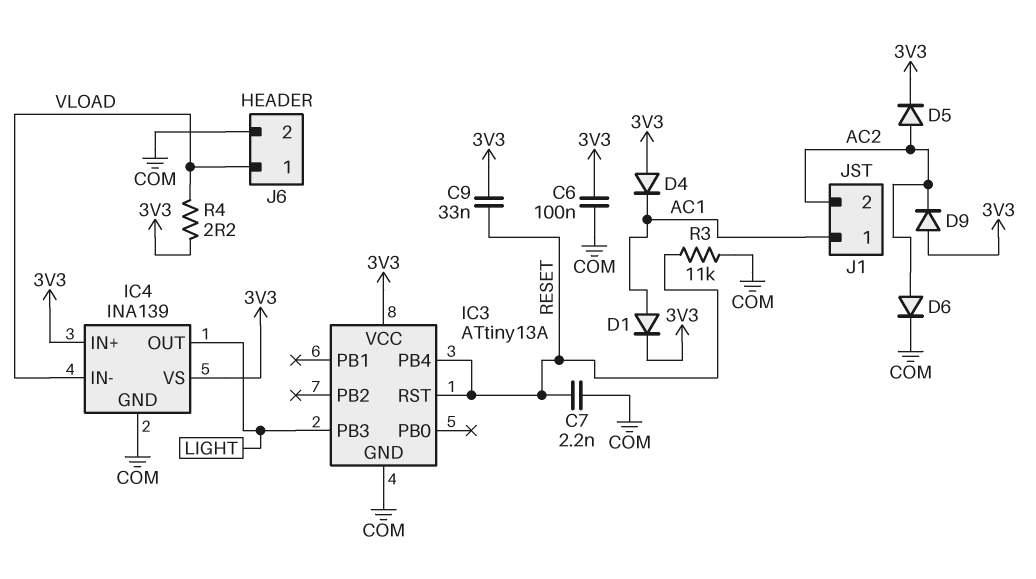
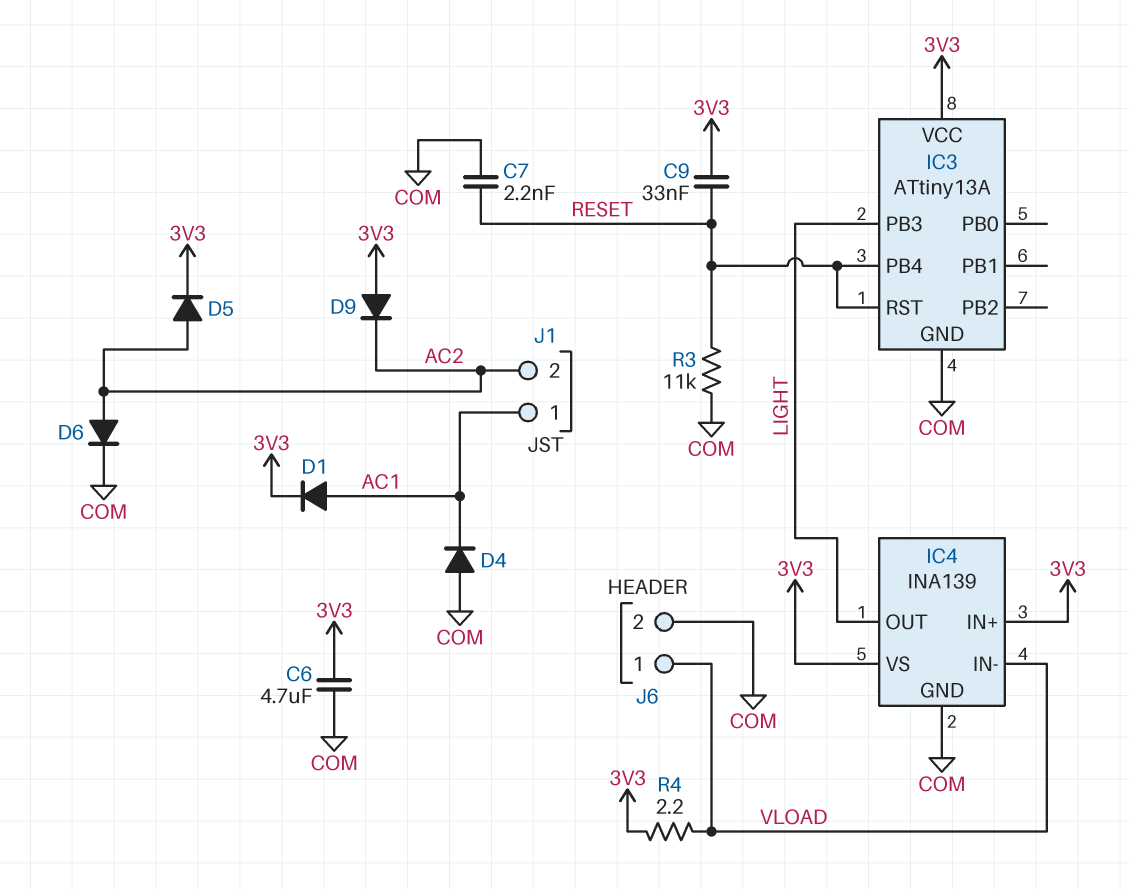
C6: 100nF (3V3, COM) -> 4.7uF (3V3, COM)
D4: diode (A 3V3, K AC1) -> diode (A COM, K AC1)

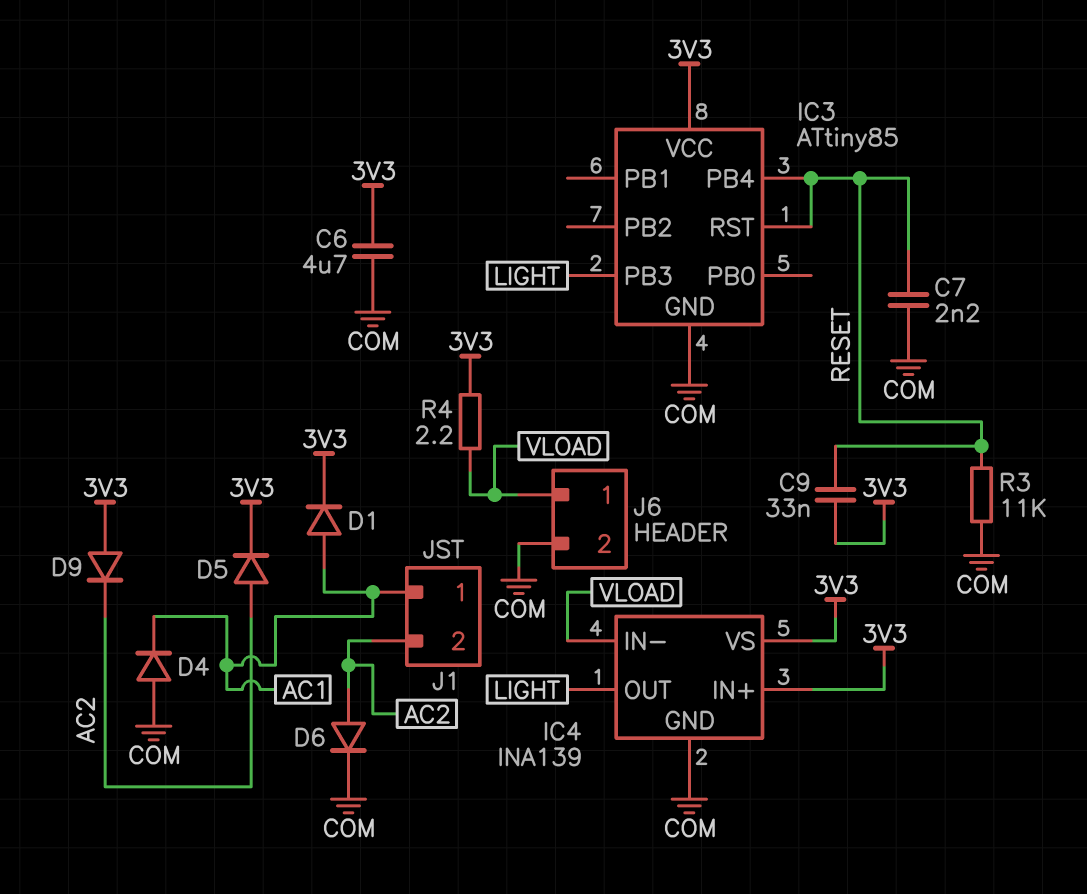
IC3: ATtiny13A -> ATtiny85

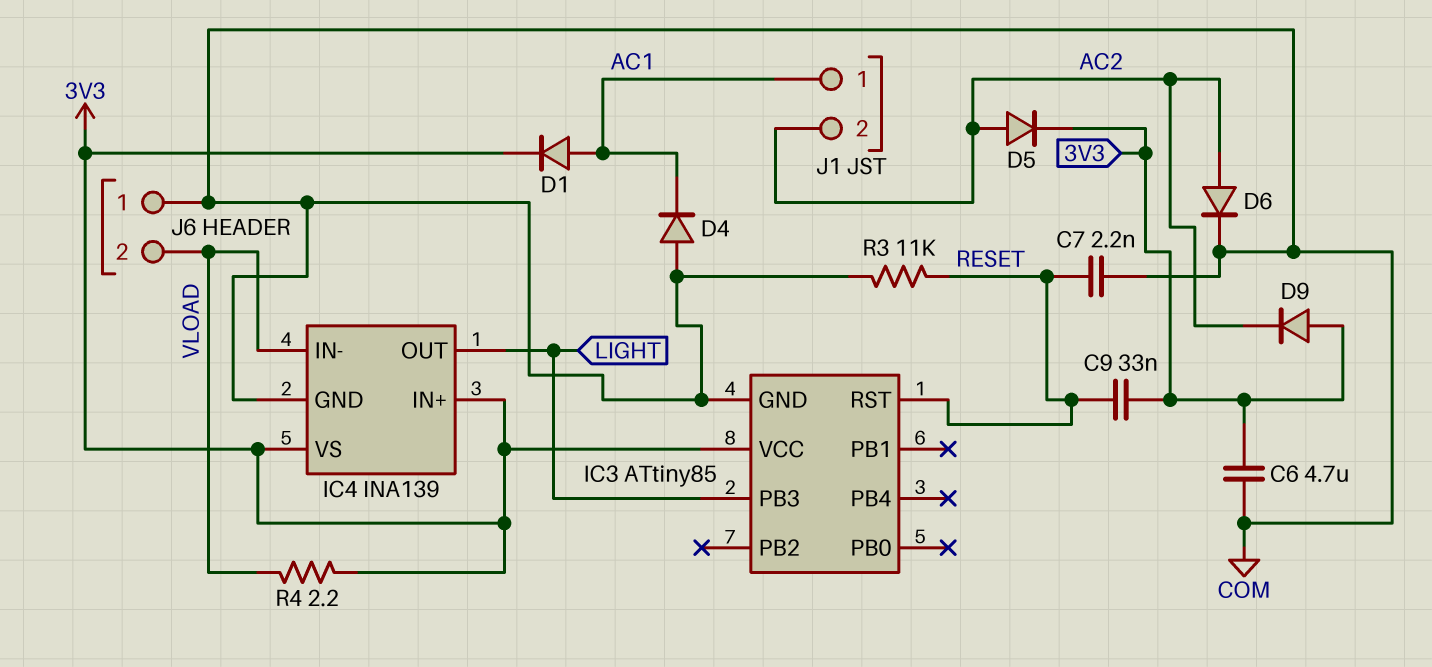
IC3 pin PB4: RESET -> none
J6 pin 1: VLOAD -> COM
J6 pin 2: COM -> VLOAD

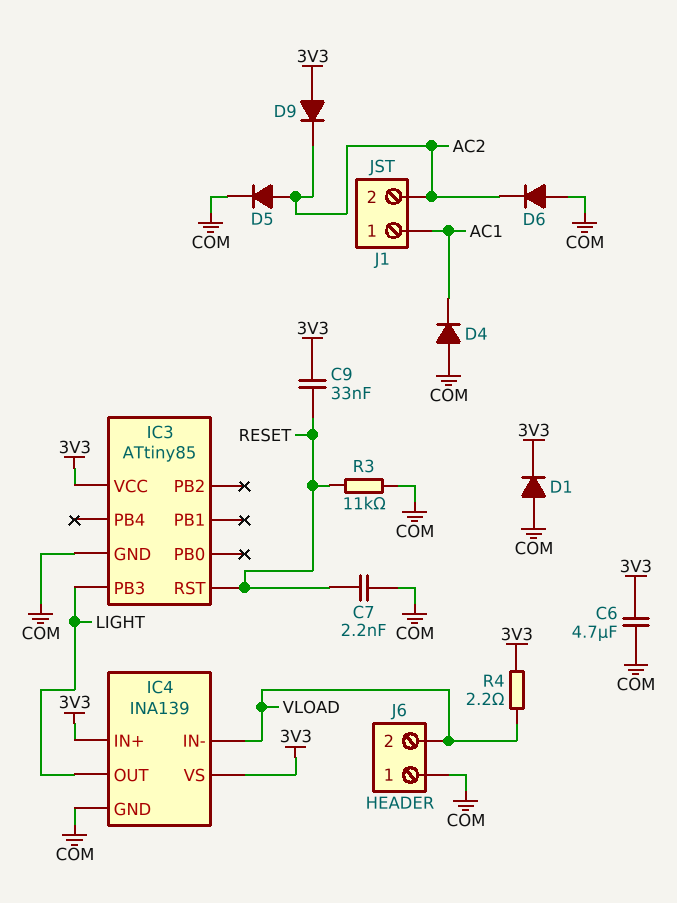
D1: diode (A AC1, K 3V3) -> diode (A COM, K 3V3)
D5: diode (A AC2, K 3V3) -> diode (A AC2, K COM)
D6: diode (A AC2, K COM) -> diode (A COM, K AC2)

